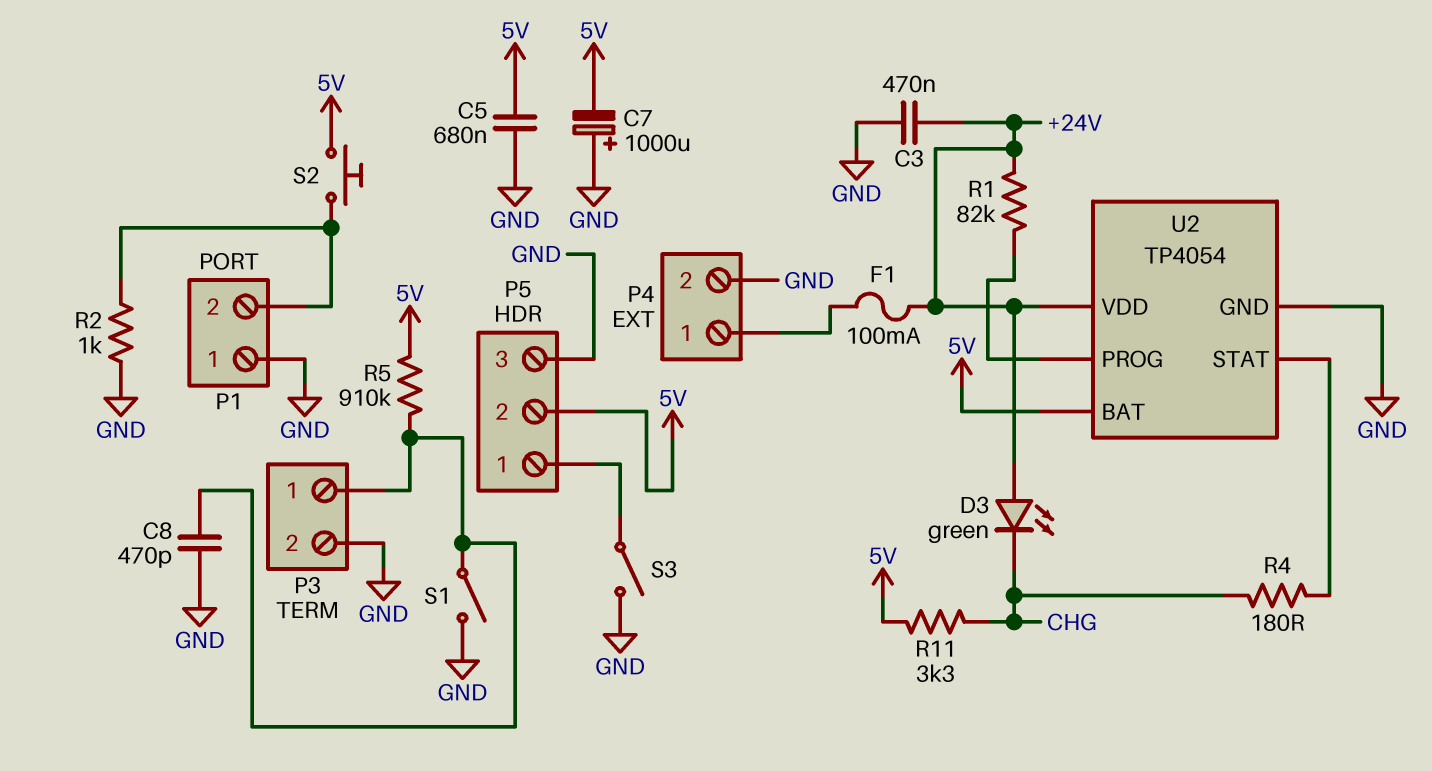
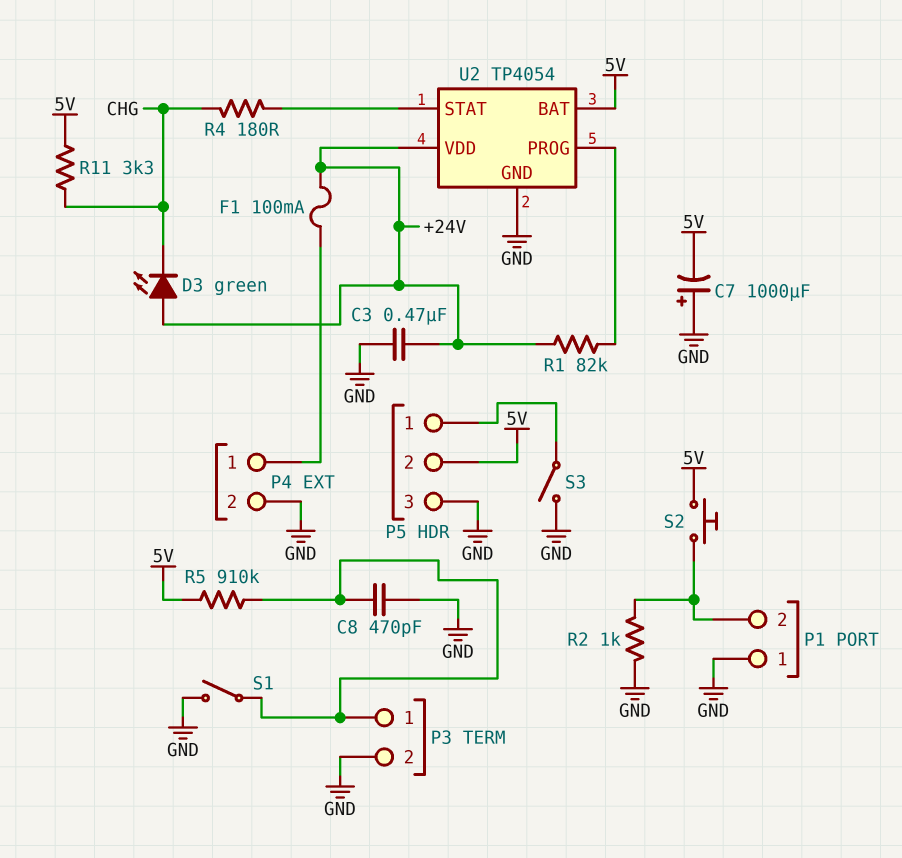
C5: 680nF (5V, GND) -> none

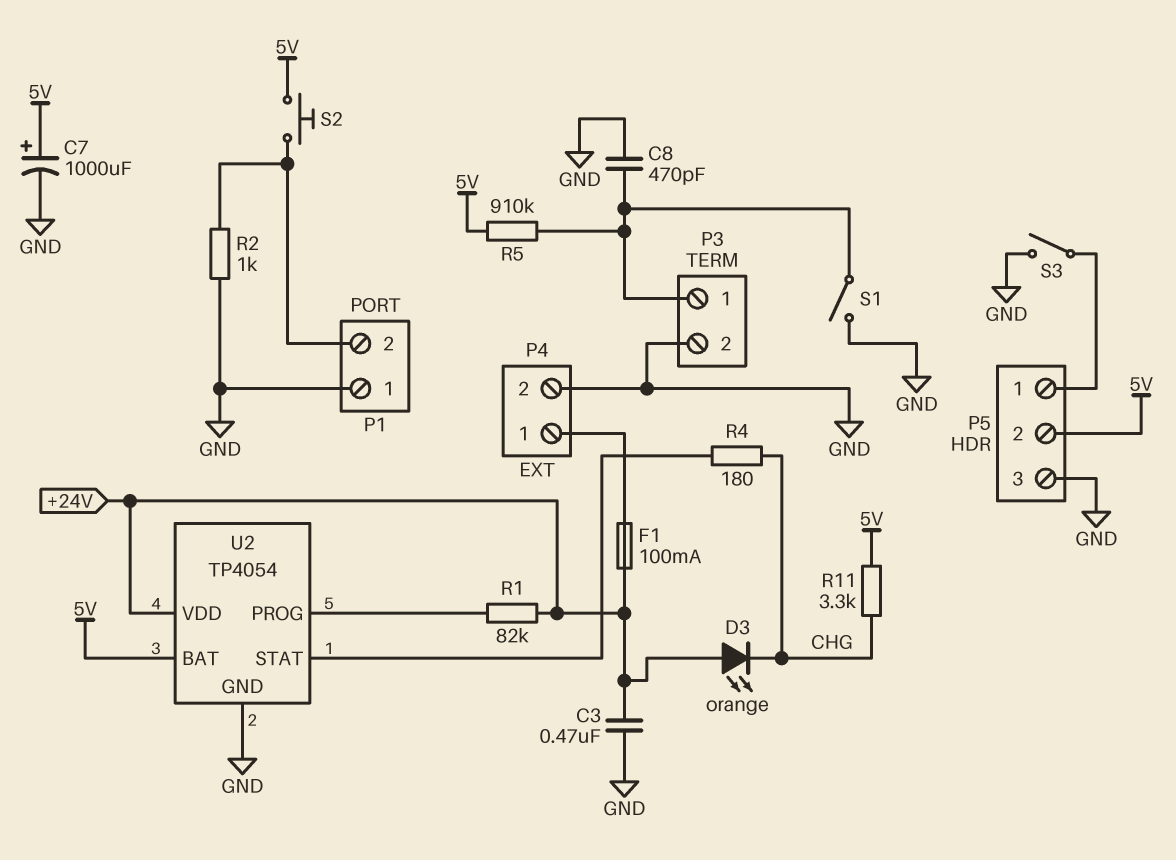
C7: 1000uF (plus GND, minus 5V) -> 1000uF (plus 5V, minus GND)
D3: LED green (A +24V, K CHG) -> LED orange (A +24V, K CHG)

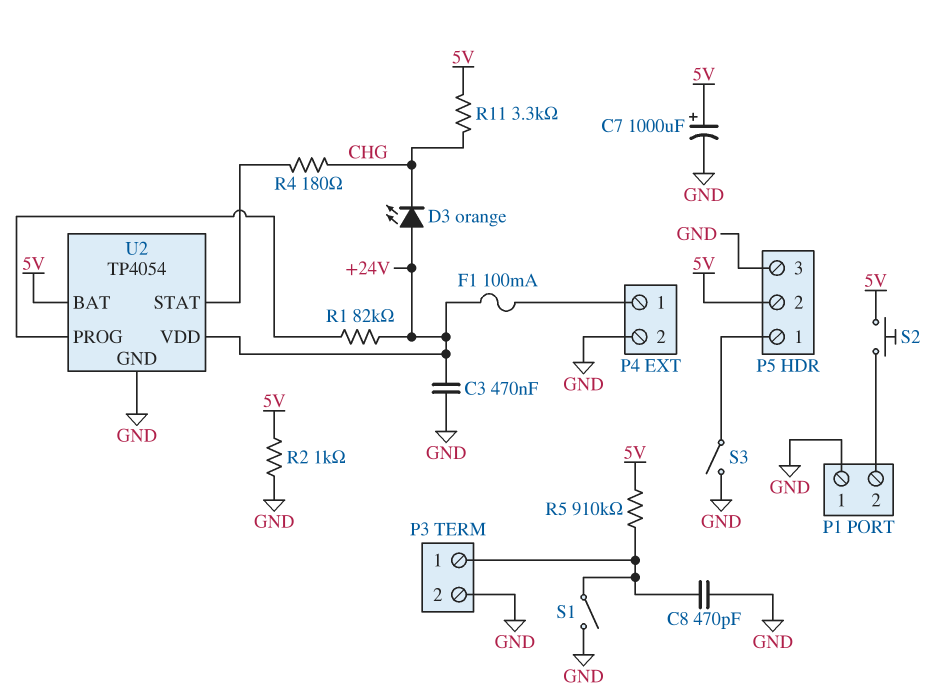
R2: 1k (GND, P1/2) -> 1k (5V, GND)

